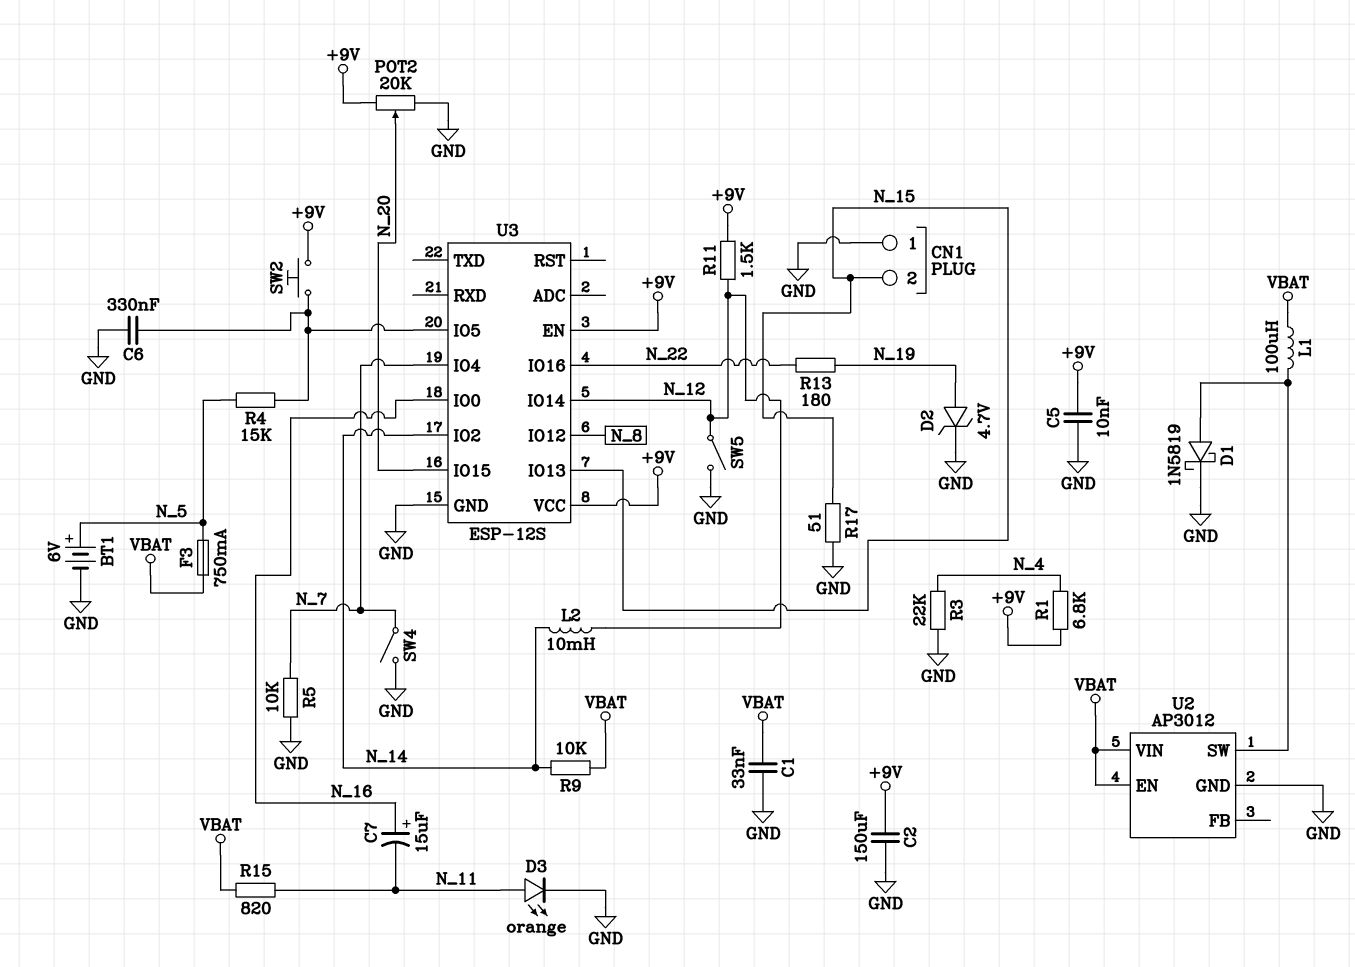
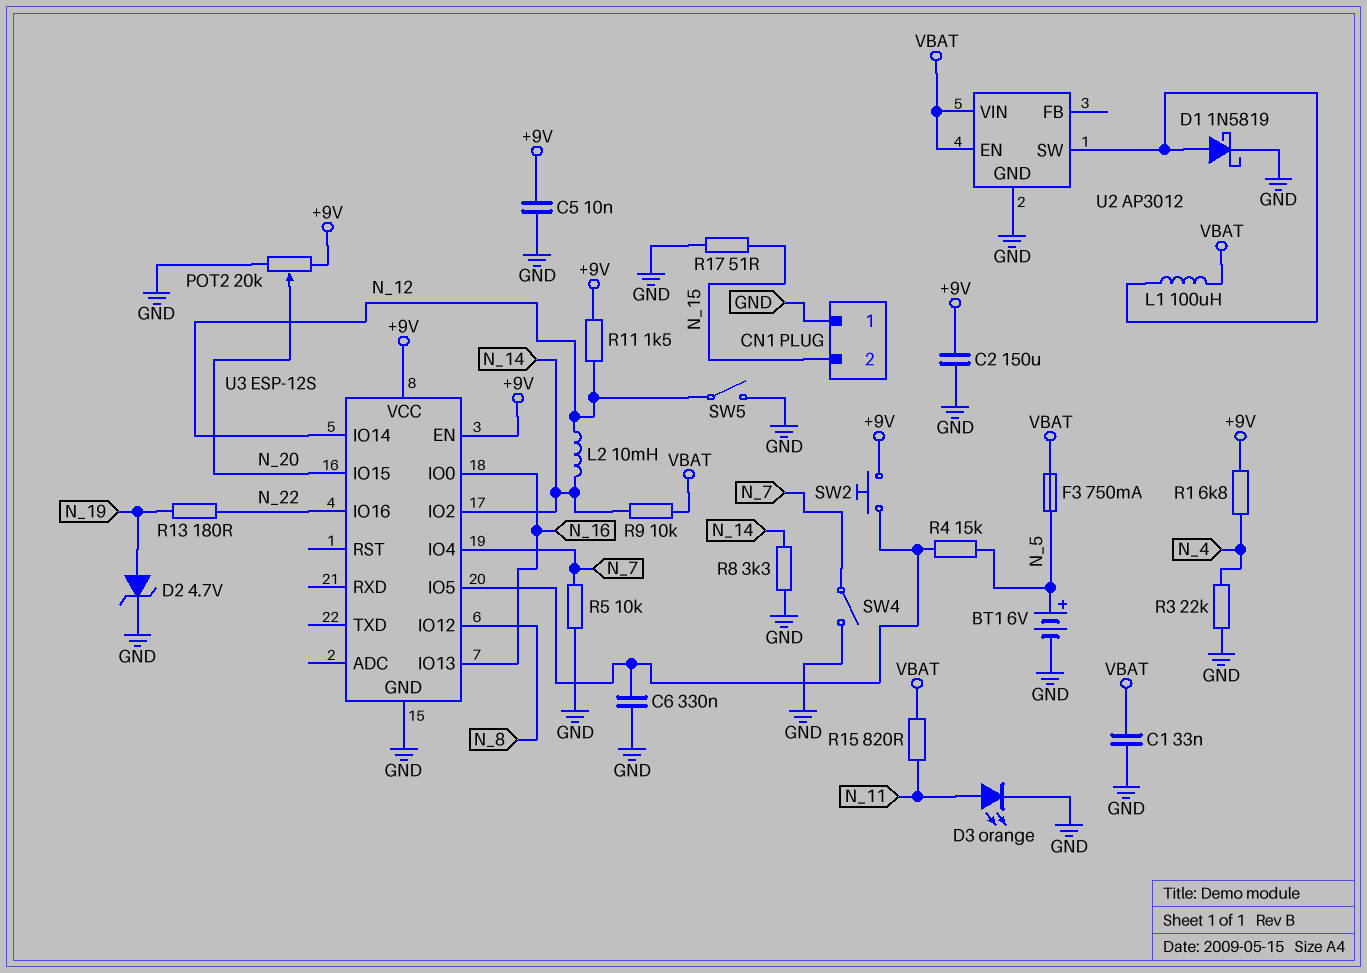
C7: 15uF (plus N_16, minus N_11) -> none
R8: none -> 3.3k (GND, N_14)
U3 pin IO13: N_15 -> N_16

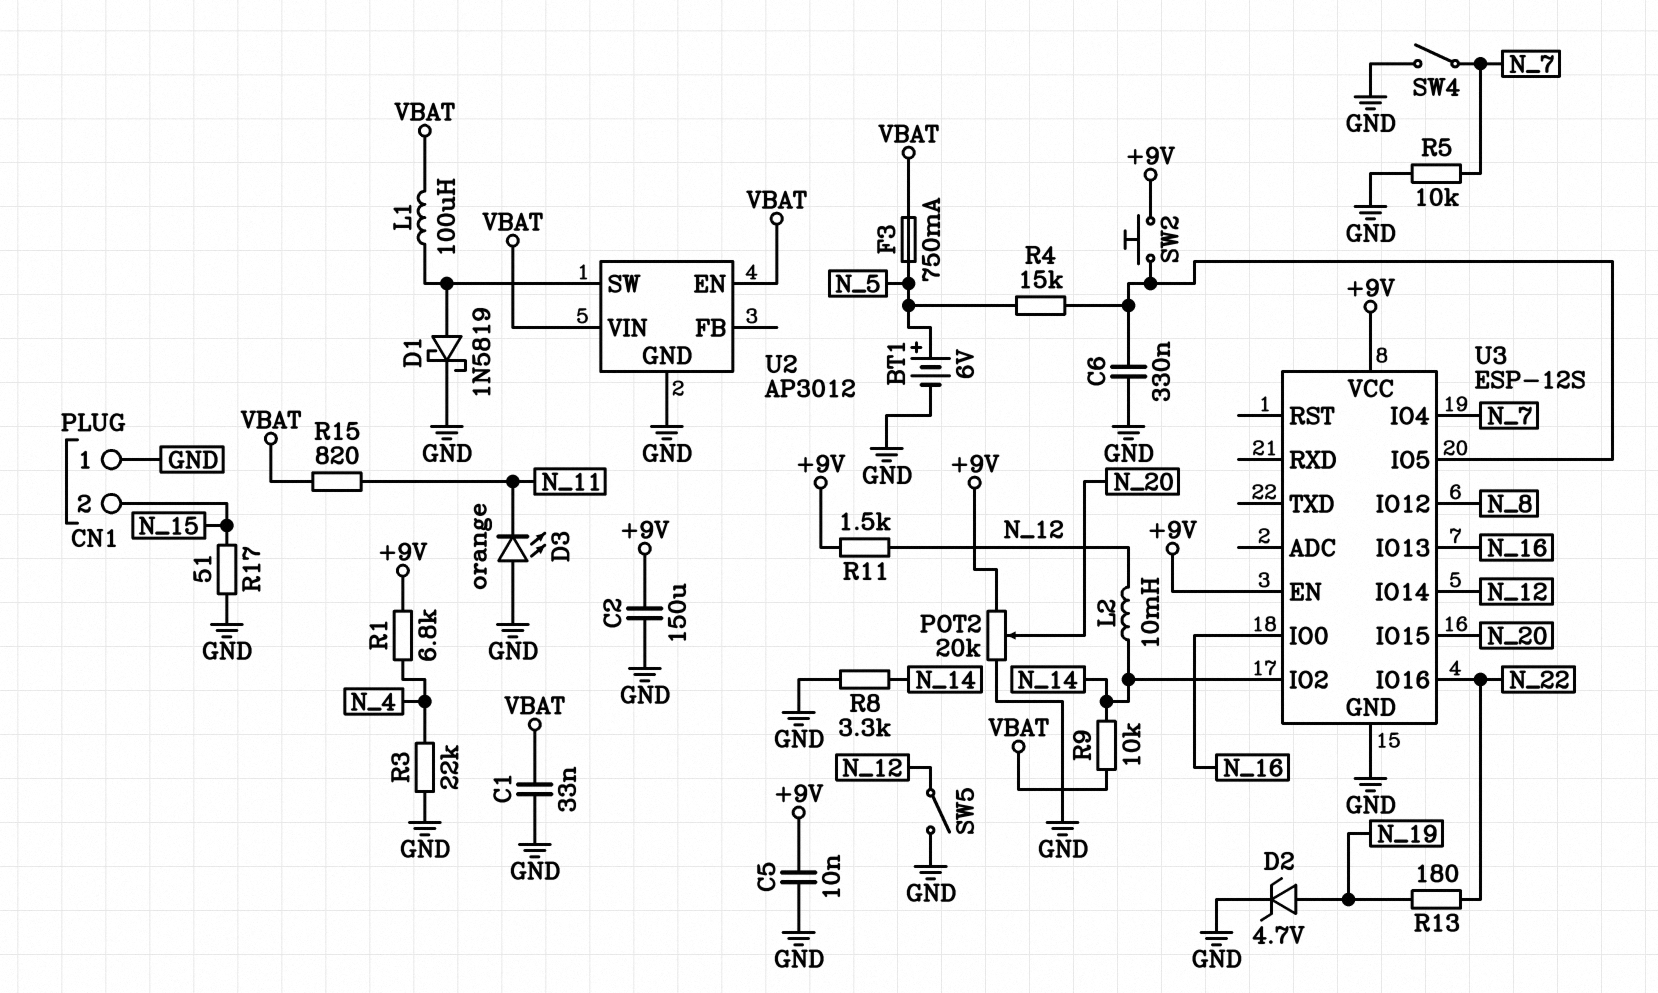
D3: LED orange (A N_11, K GND) -> LED orange (A GND, K N_11)

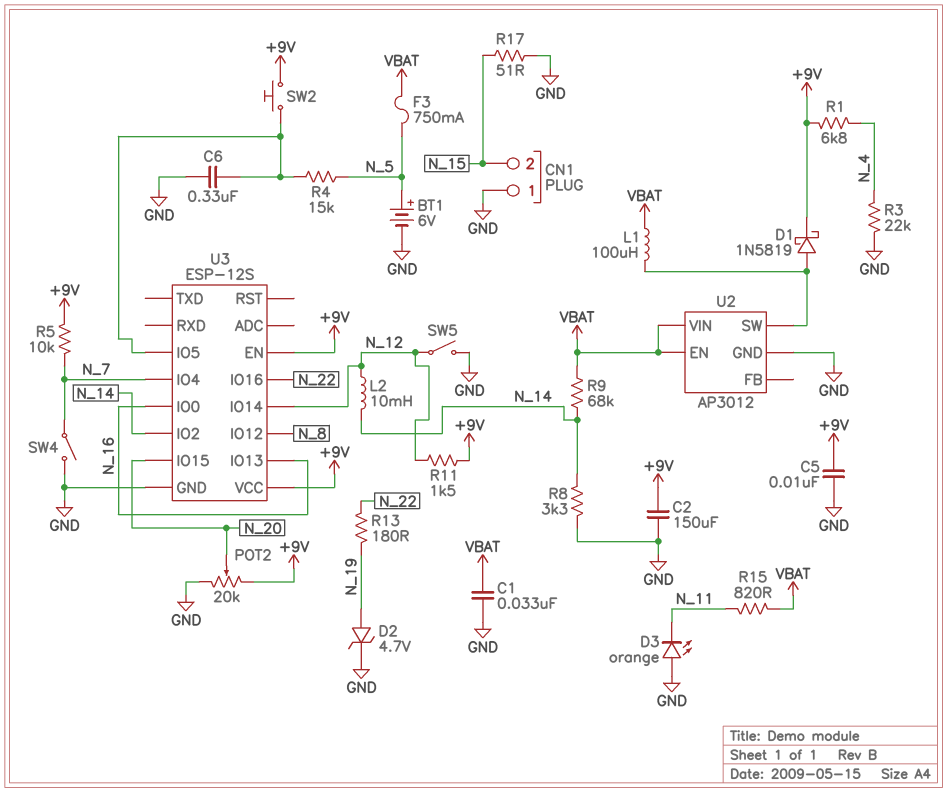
D1: schottky 1N5819 (A U2/SW, K GND) -> schottky 1N5819 (A U2/SW, K +9V)
R5: 10k (GND, N_7) -> 10k (+9V, N_7)
R9: 10k (N_14, VBAT) -> 68k (N_14, VBAT)

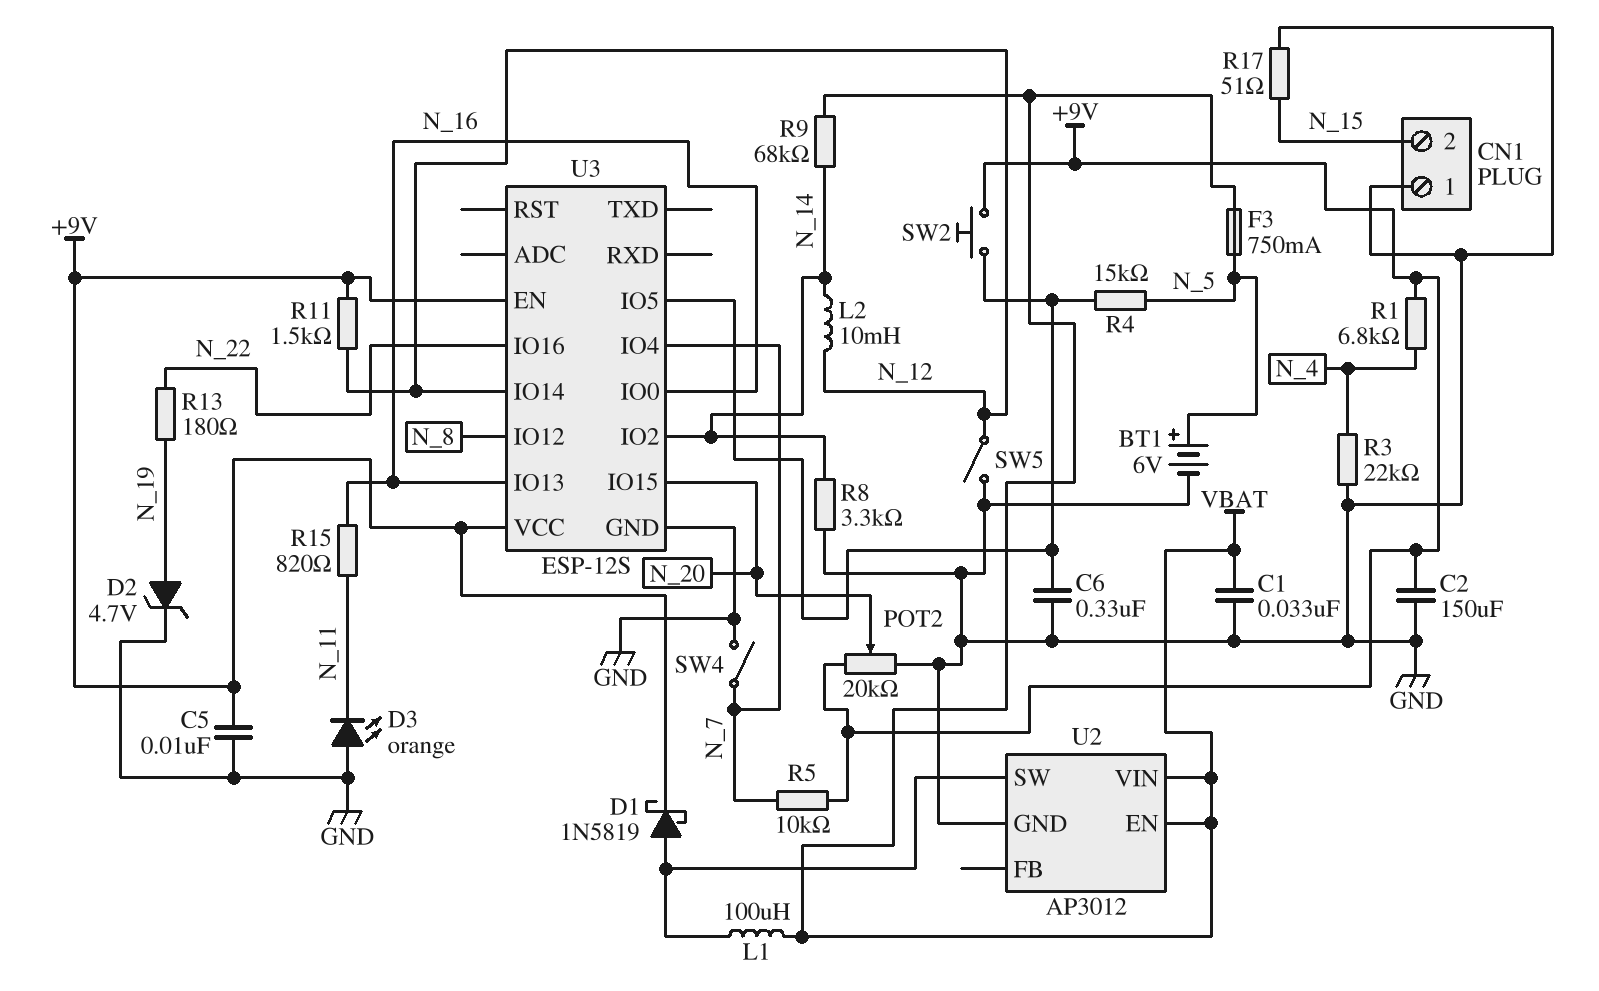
R15: 820 (N_11, VBAT) -> 820 (N_11, N_16)

